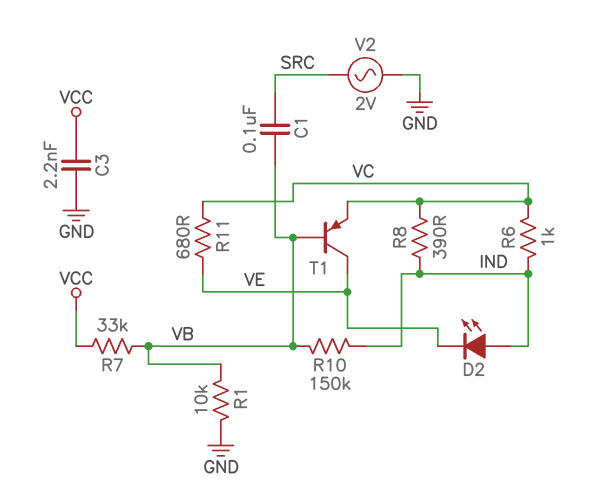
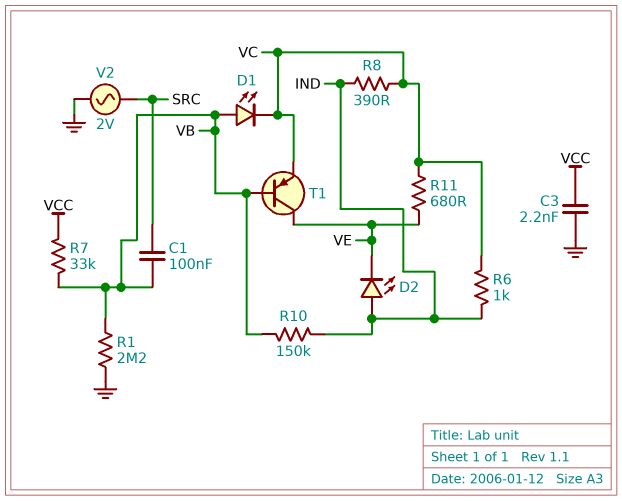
D1: none -> LED (A VB, K VC)
R1: 10k (GND, VB) -> 2.2M (GND, VB)

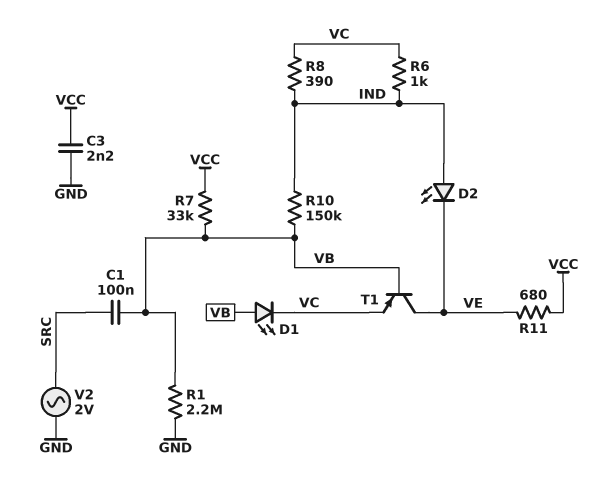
R11: 680 (VC, VE) -> 680 (VCC, VE)

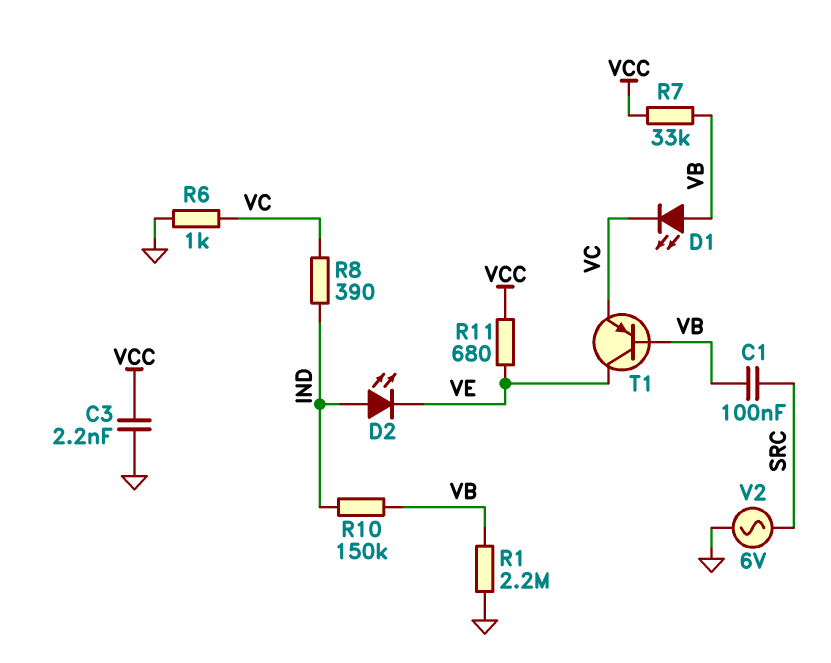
R6: 1k (IND, VC) -> 1k (GND, VC)
V2: AC 2V (GND, SRC) -> AC 6V (GND, SRC)

